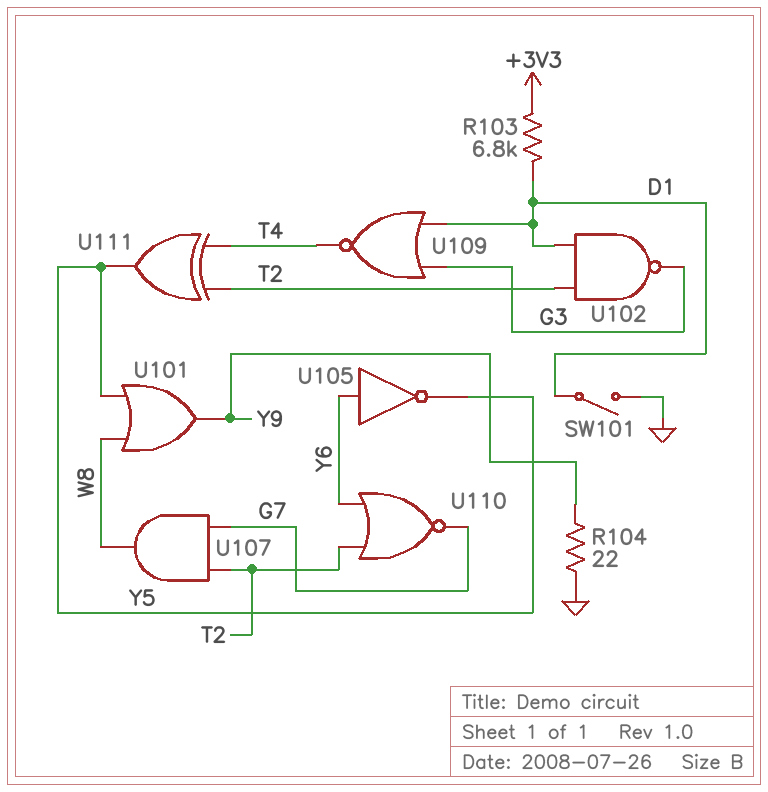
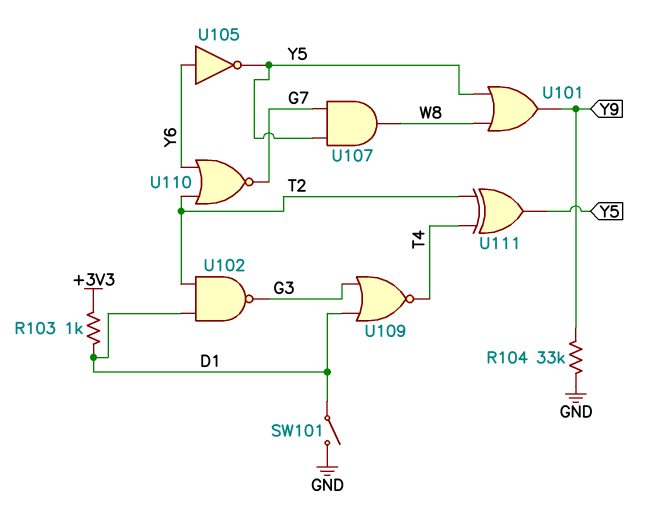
R103: 6.8k (+3V3, D1) -> 1k (+3V3, D1)
R104: 22 (GND, Y9) -> 33k (GND, Y9)
U107: AND (in G7, in T2, out W8) -> AND (in G7, in Y5, out W8)

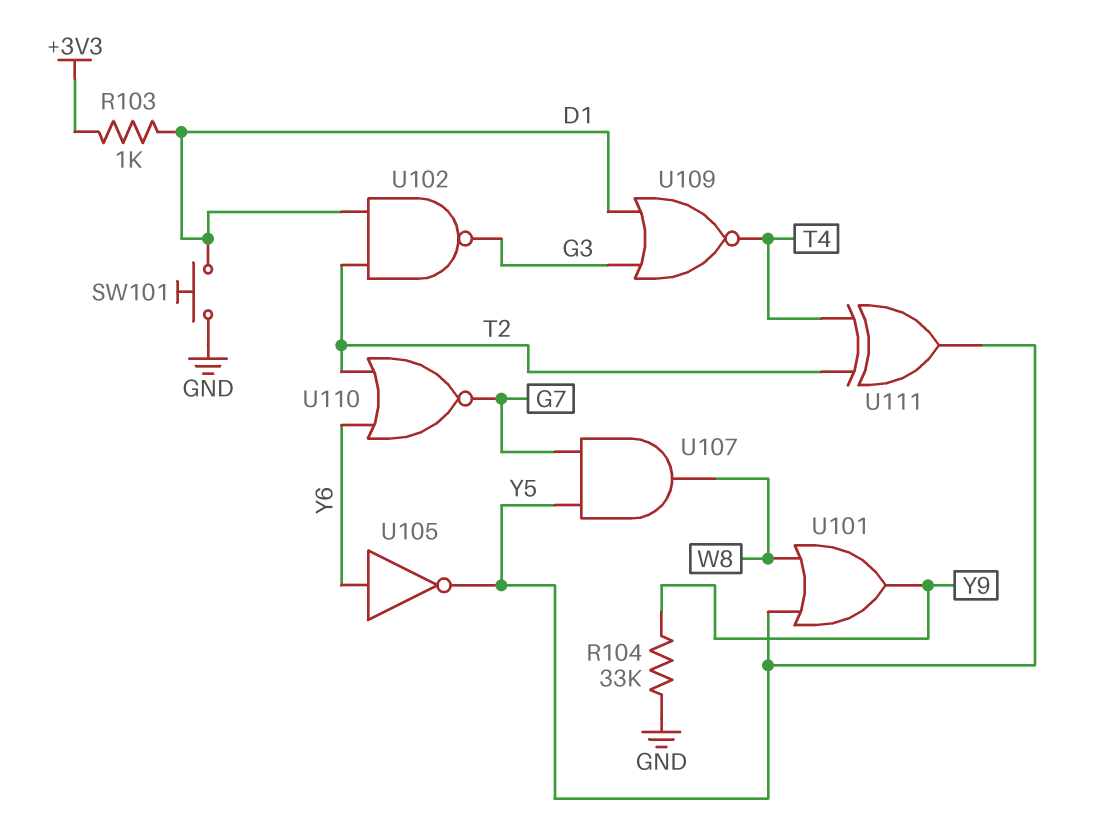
SW101: switch (D1, GND) -> button (D1, GND)

